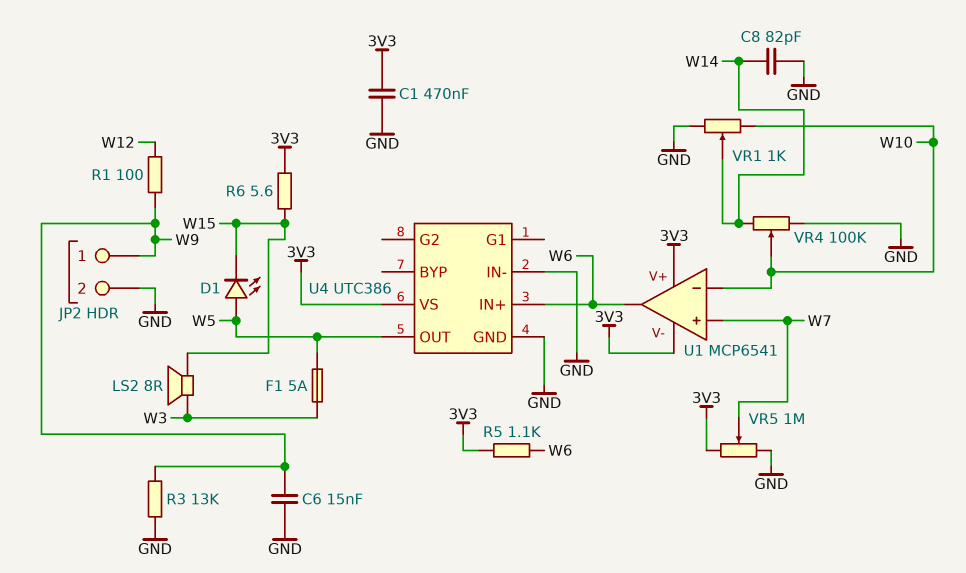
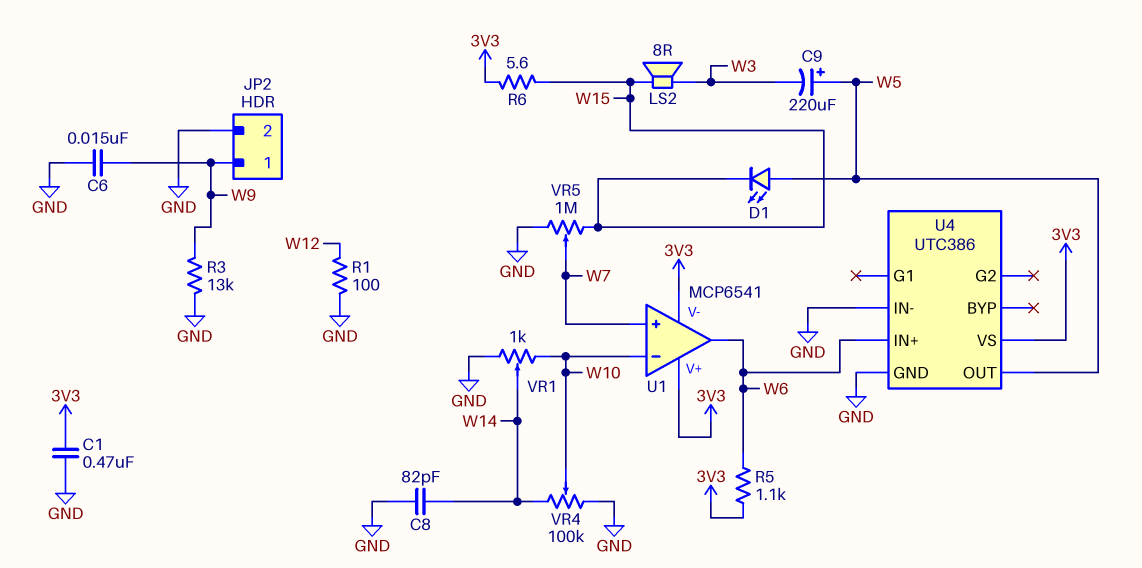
C9: none -> 220uF (plus W5, minus W3)
F1: 5A (W3, W5) -> none
R1: 100 (W9, W12) -> 100 (GND, W12)
VR5: 1M (3V3, GND, wiper W7) -> 1M (GND, W15, wiper W7)

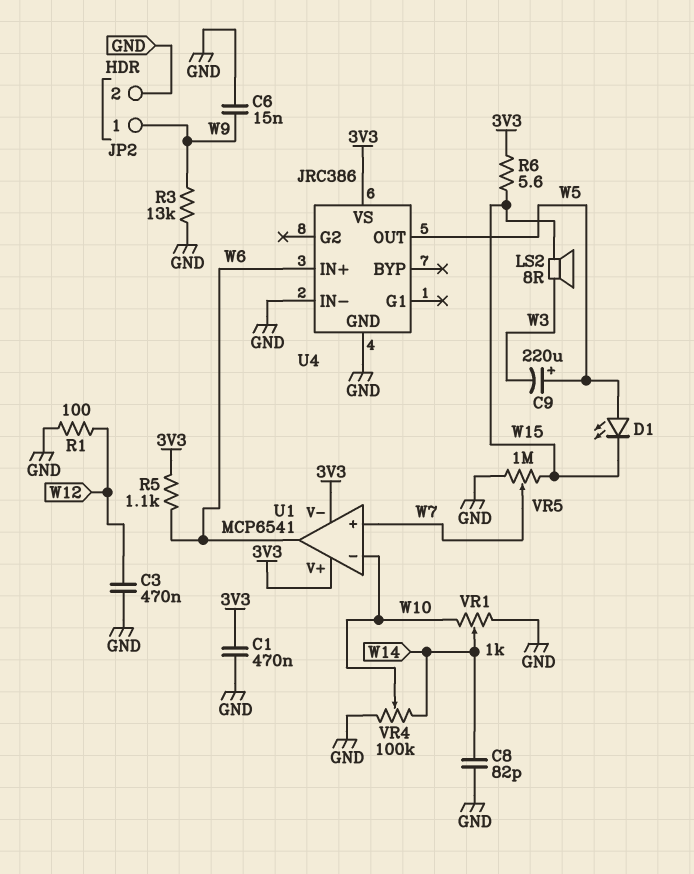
C3: none -> 470nF (GND, W12)
U4: UTC386 -> JRC386

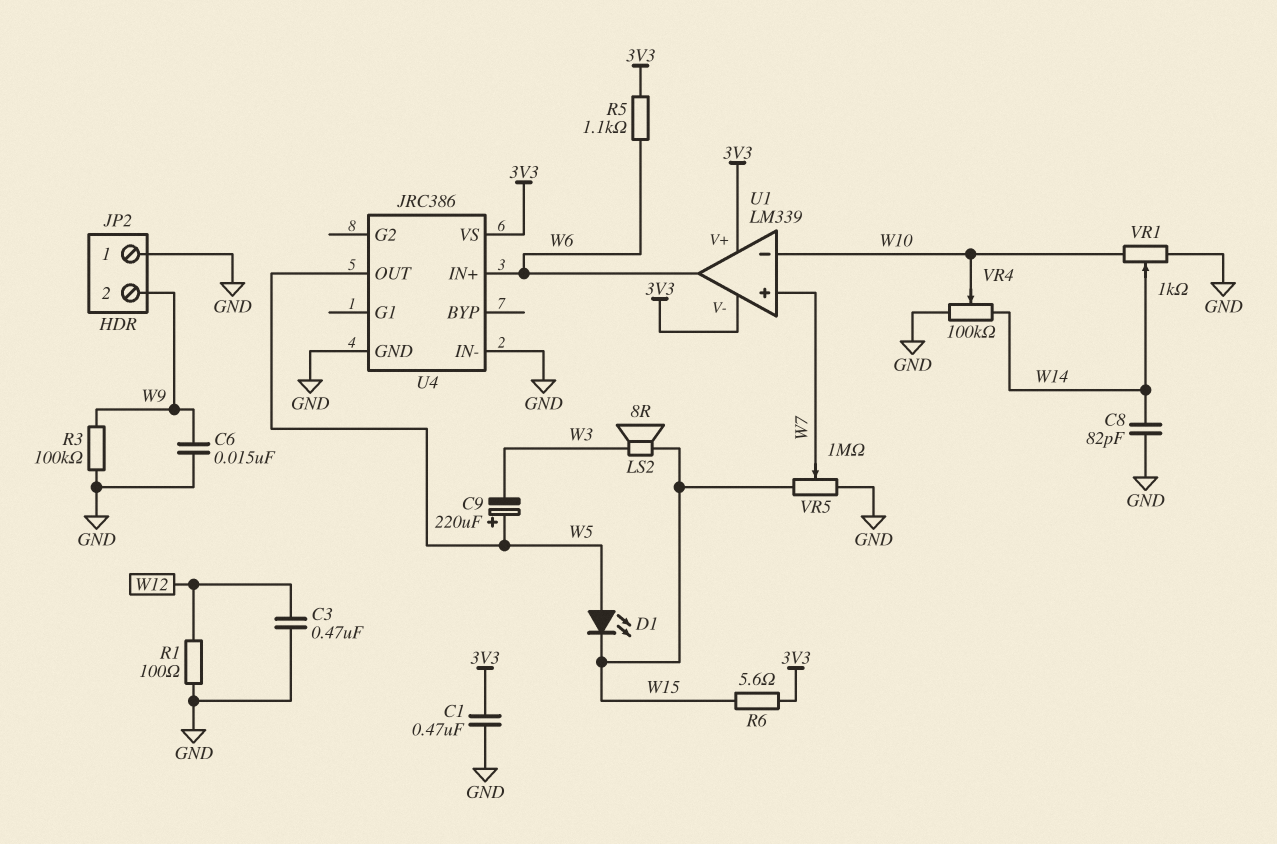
JP2 pin 1: W9 -> GND
JP2 pin 2: GND -> W9
R3: 13k (GND, W9) -> 100k (GND, W9)
U1: MCP6541 -> LM339

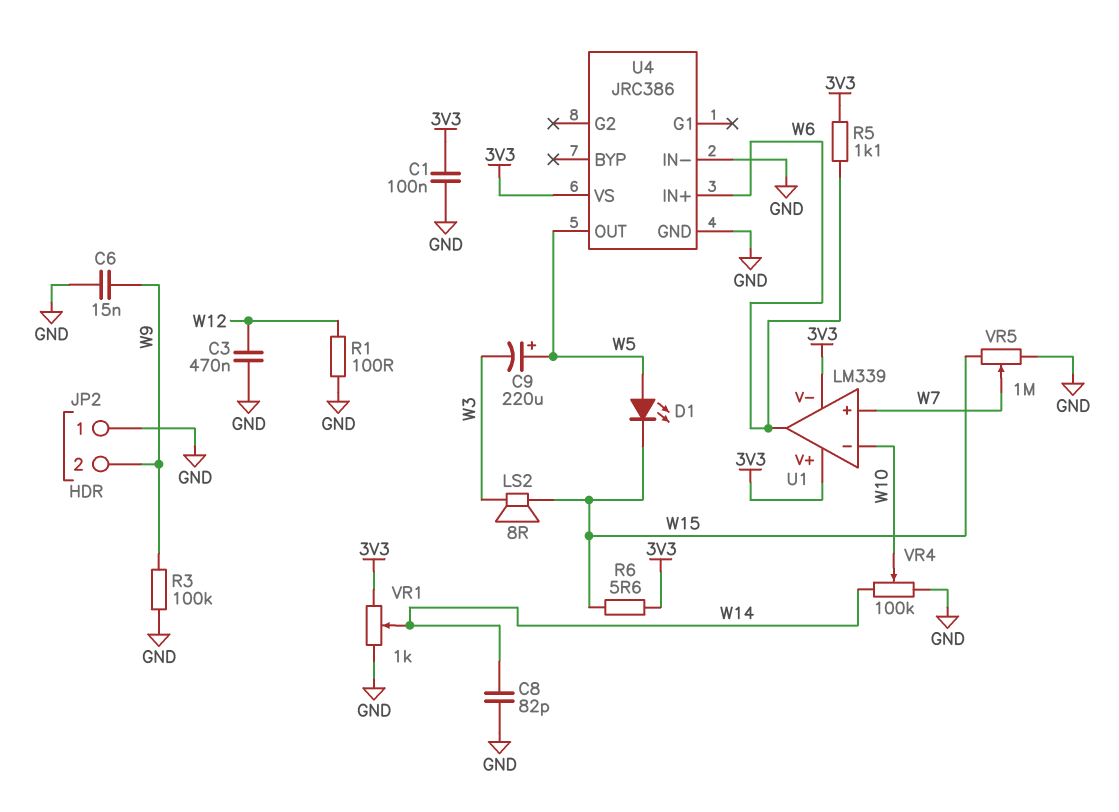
C1: 470nF (3V3, GND) -> 100nF (3V3, GND)
VR1: 1k (GND, W10, wiper W14) -> 1k (3V3, GND, wiper W14)

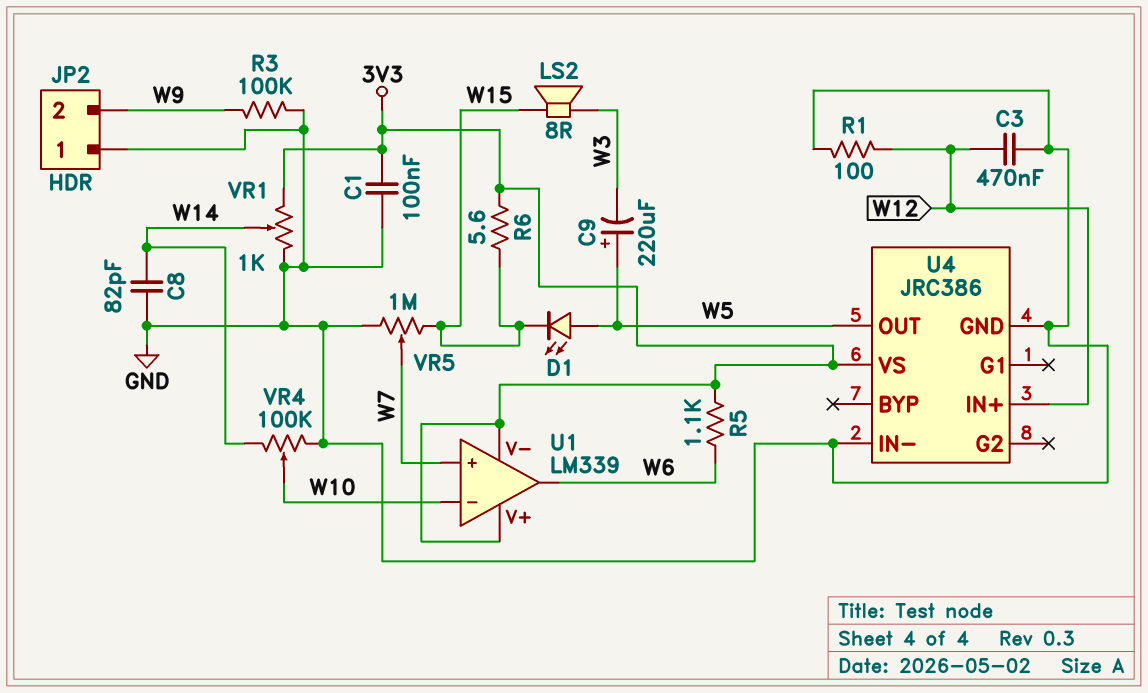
C6: 15nF (GND, W9) -> none
U4 pin IN+: W6 -> W12

